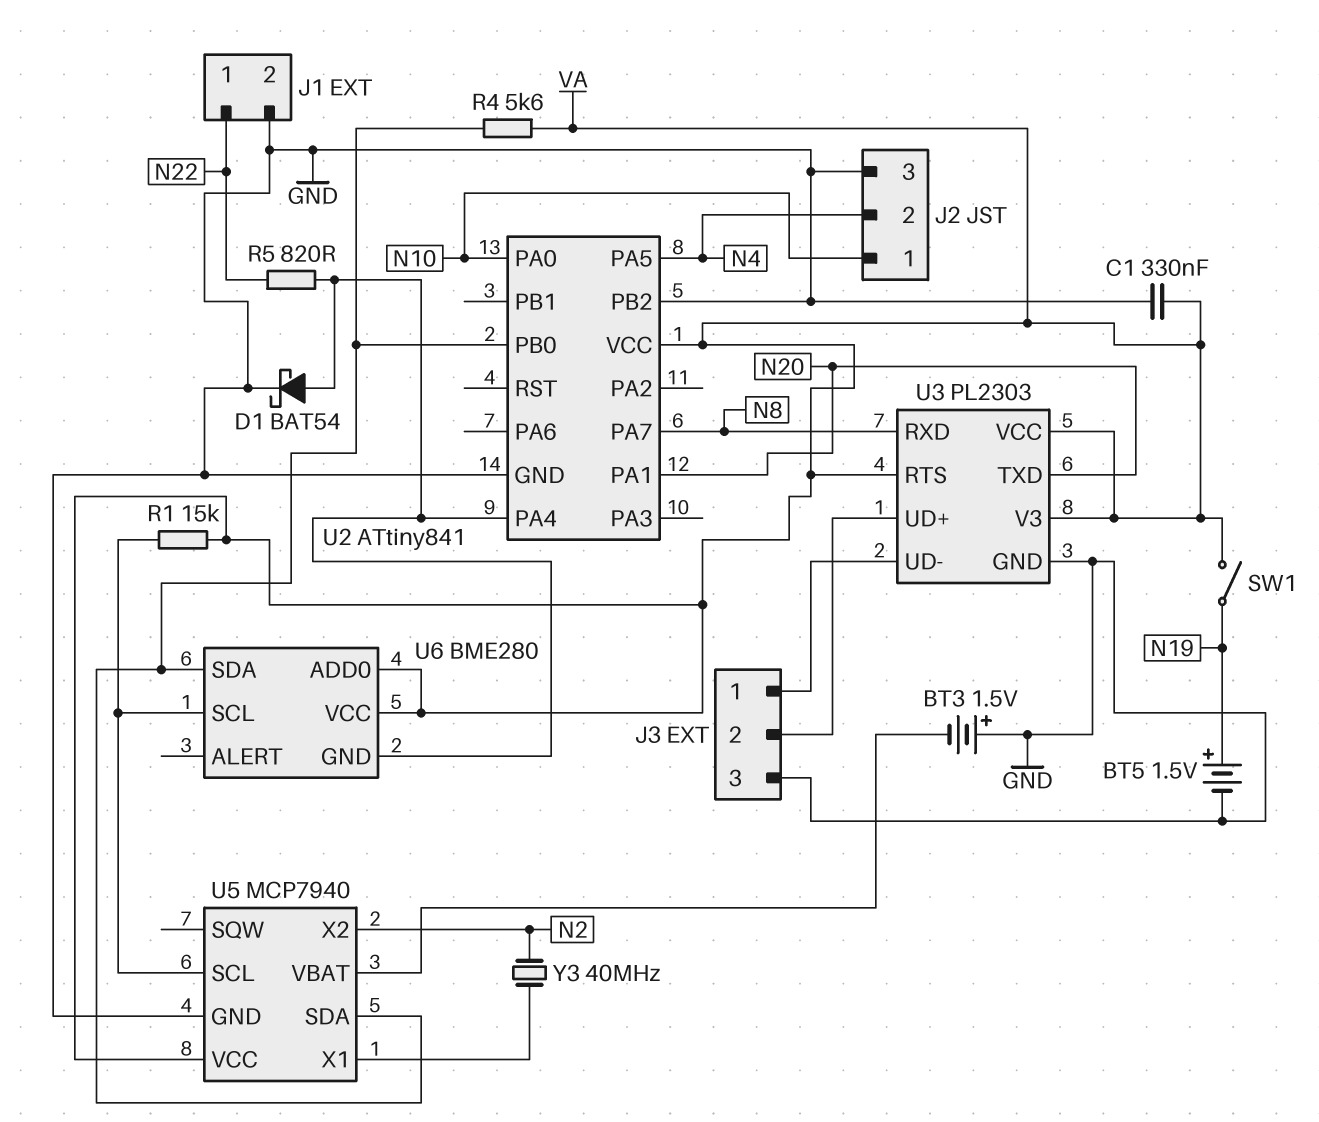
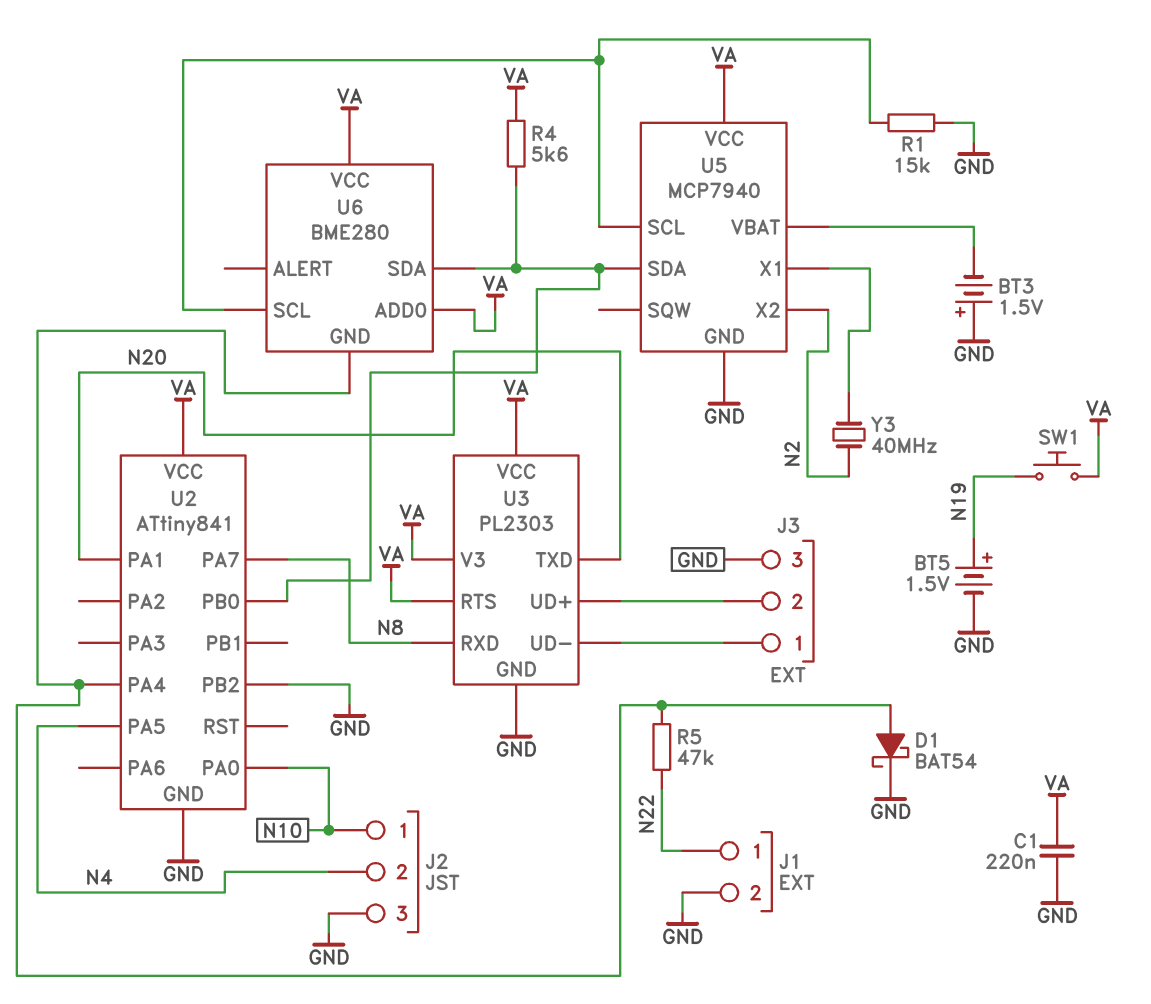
C1: 330nF (GND, VA) -> 220nF (GND, VA)
R1: 15k (U5/SCL, VA) -> 15k (GND, U5/SCL)
R5: 820 (N22, U2/PA4) -> 47k (N22, U2/PA4)
SW1: switch (N19, VA) -> button (N19, VA)

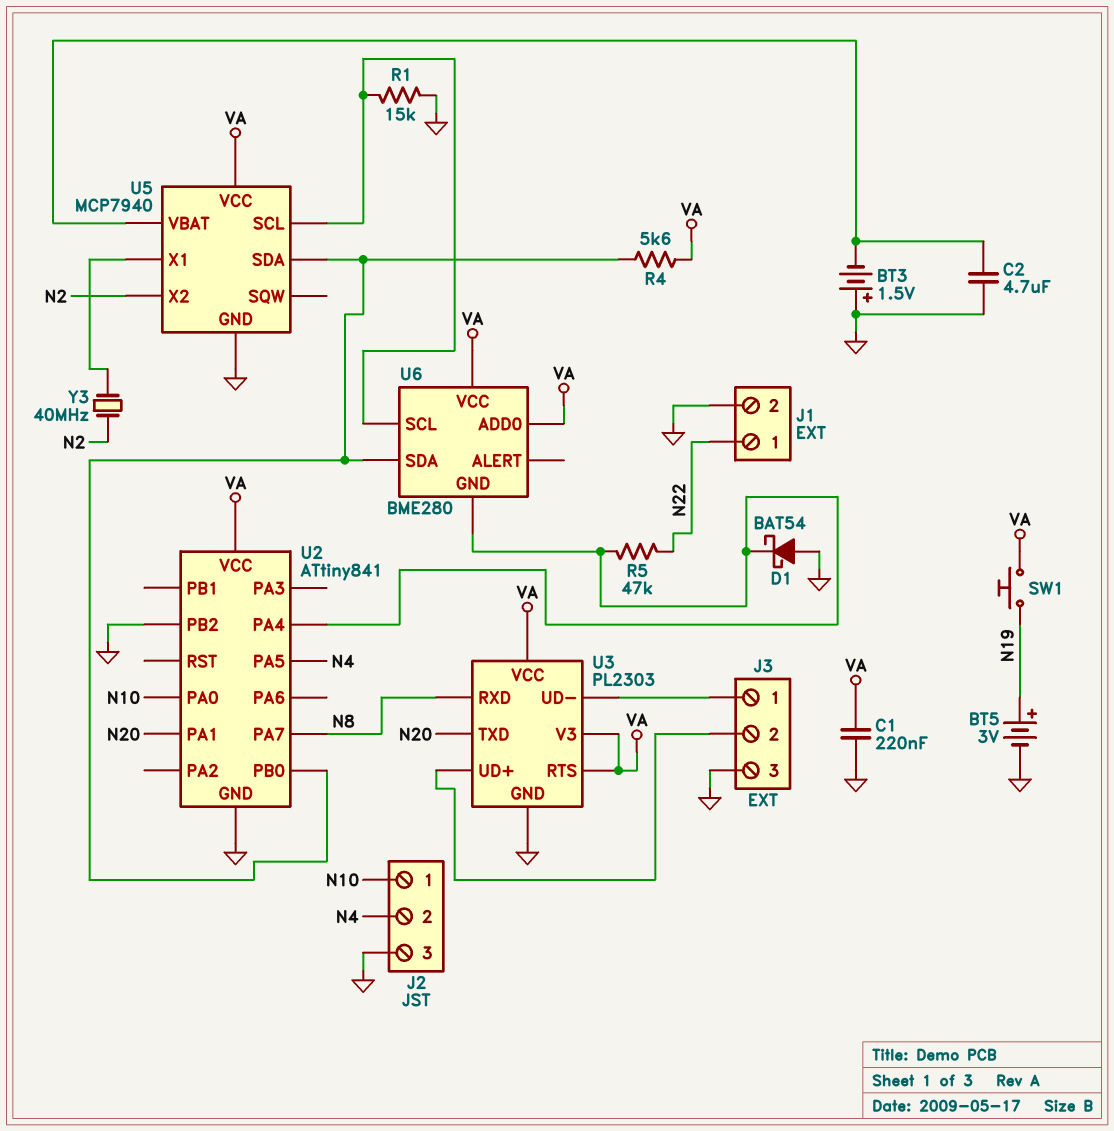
BT5: 1.5V (plus N19, minus GND) -> 3V (plus N19, minus GND)
C2: none -> 4.7uF (GND, U5/VBAT)
D1: schottky BAT54 (A U2/PA4, K GND) -> schottky BAT54 (A GND, K U2/PA4)

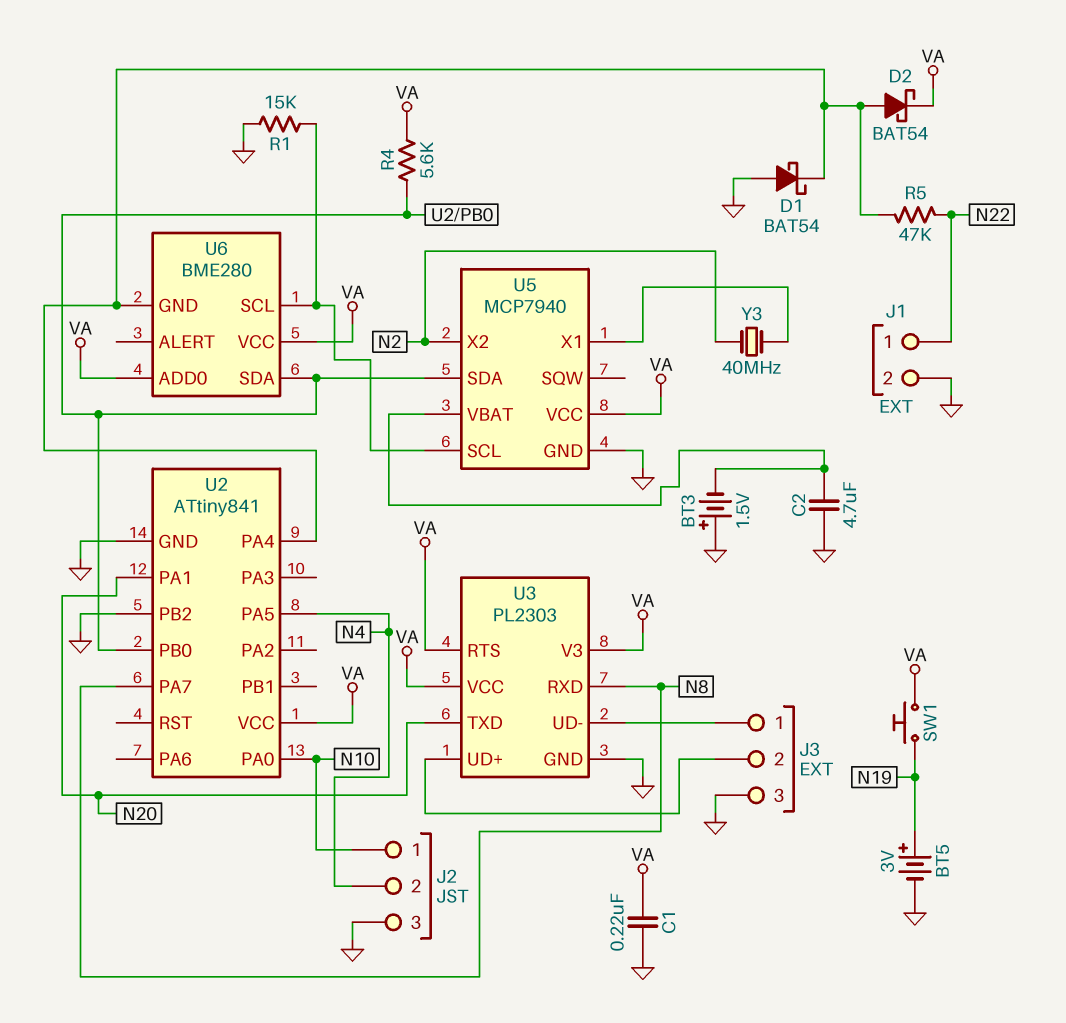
D2: none -> schottky BAT54 (A U2/PA4, K VA)

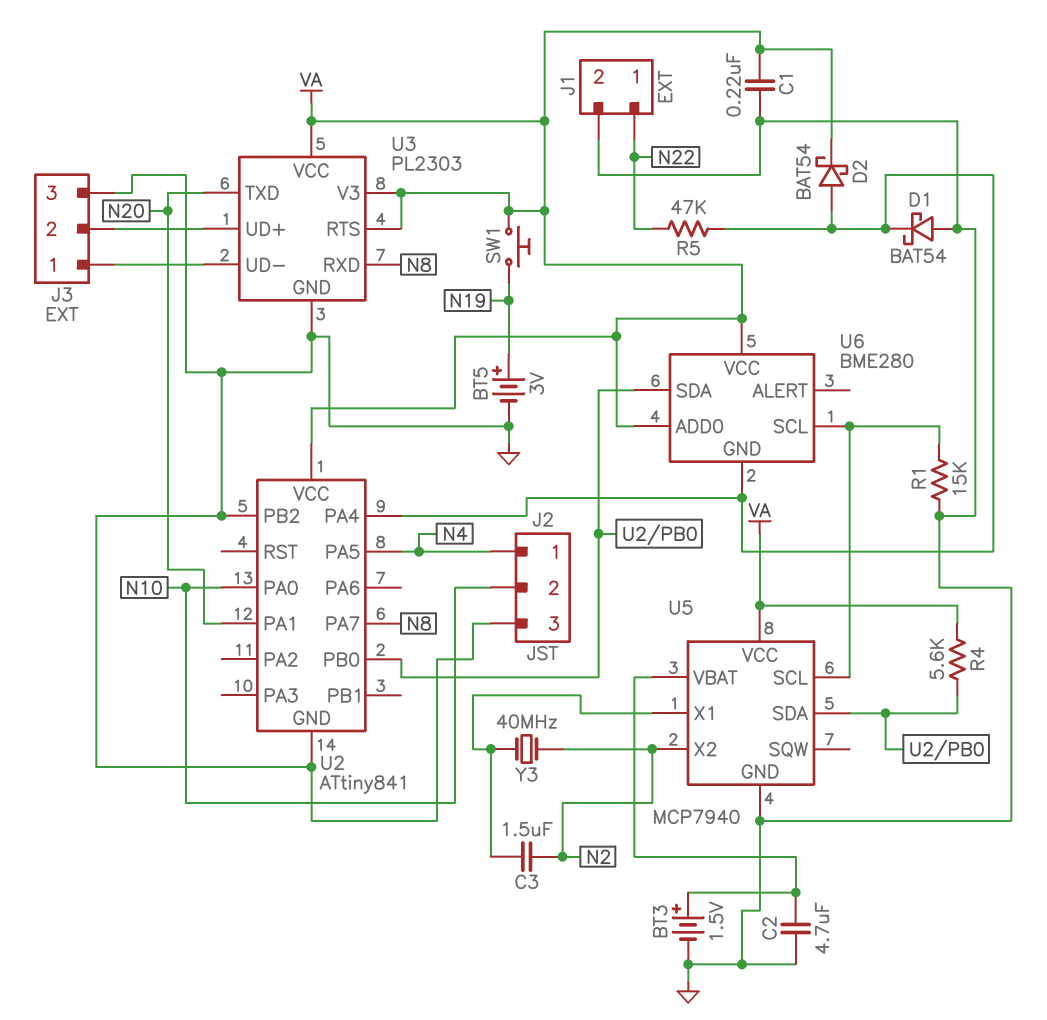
BT3: 1.5V (plus GND, minus U5/VBAT) -> 1.5V (plus U5/VBAT, minus GND)
C3: none -> 1.5uF (N2, U5/X1)
J2 pin 1: N10 -> N4
J2 pin 2: N4 -> N10

